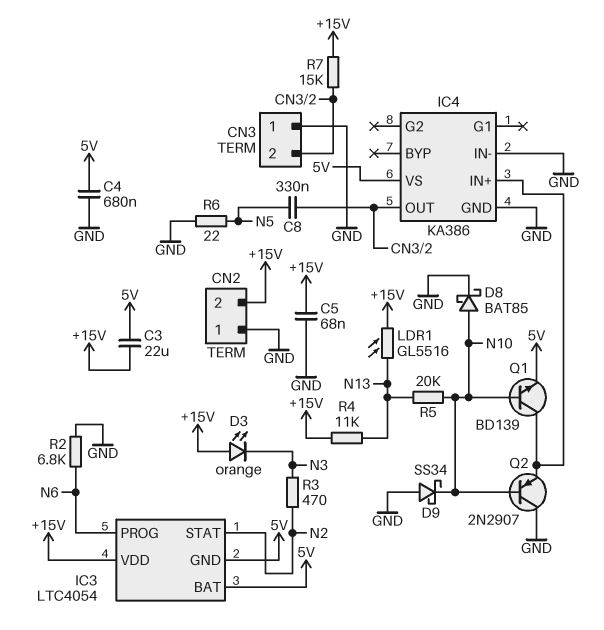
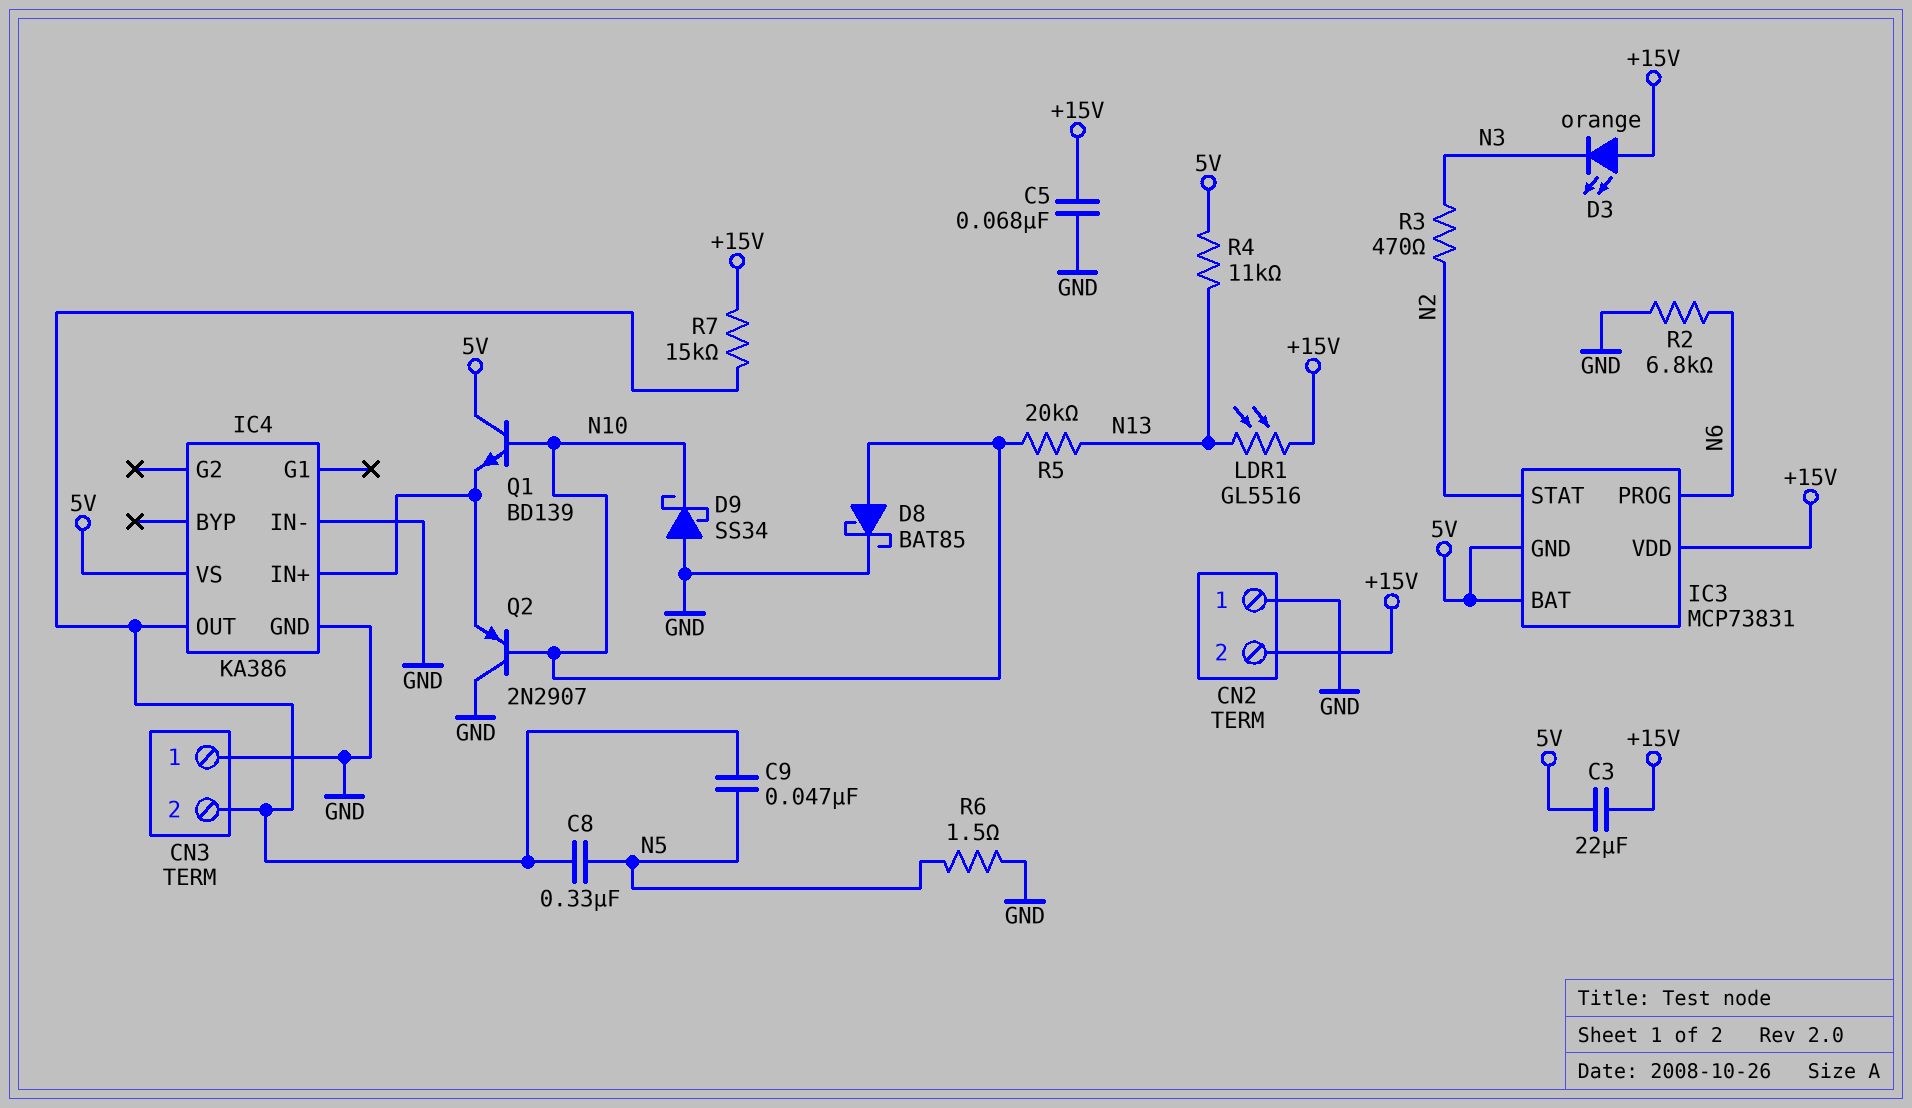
C4: 680nF (5V, GND) -> none
C9: none -> 47nF (CN3/2, N5)
IC3: LTC4054 -> MCP73831
Q1: NPN BD139 (B N10, C IC4/IN+, E 5V) -> NPN BD139 (B N10, C 5V, E IC4/IN+)
R4: 11k (+15V, N13) -> 11k (5V, N13)
R6: 22 (GND, N5) -> 1.5 (GND, N5)

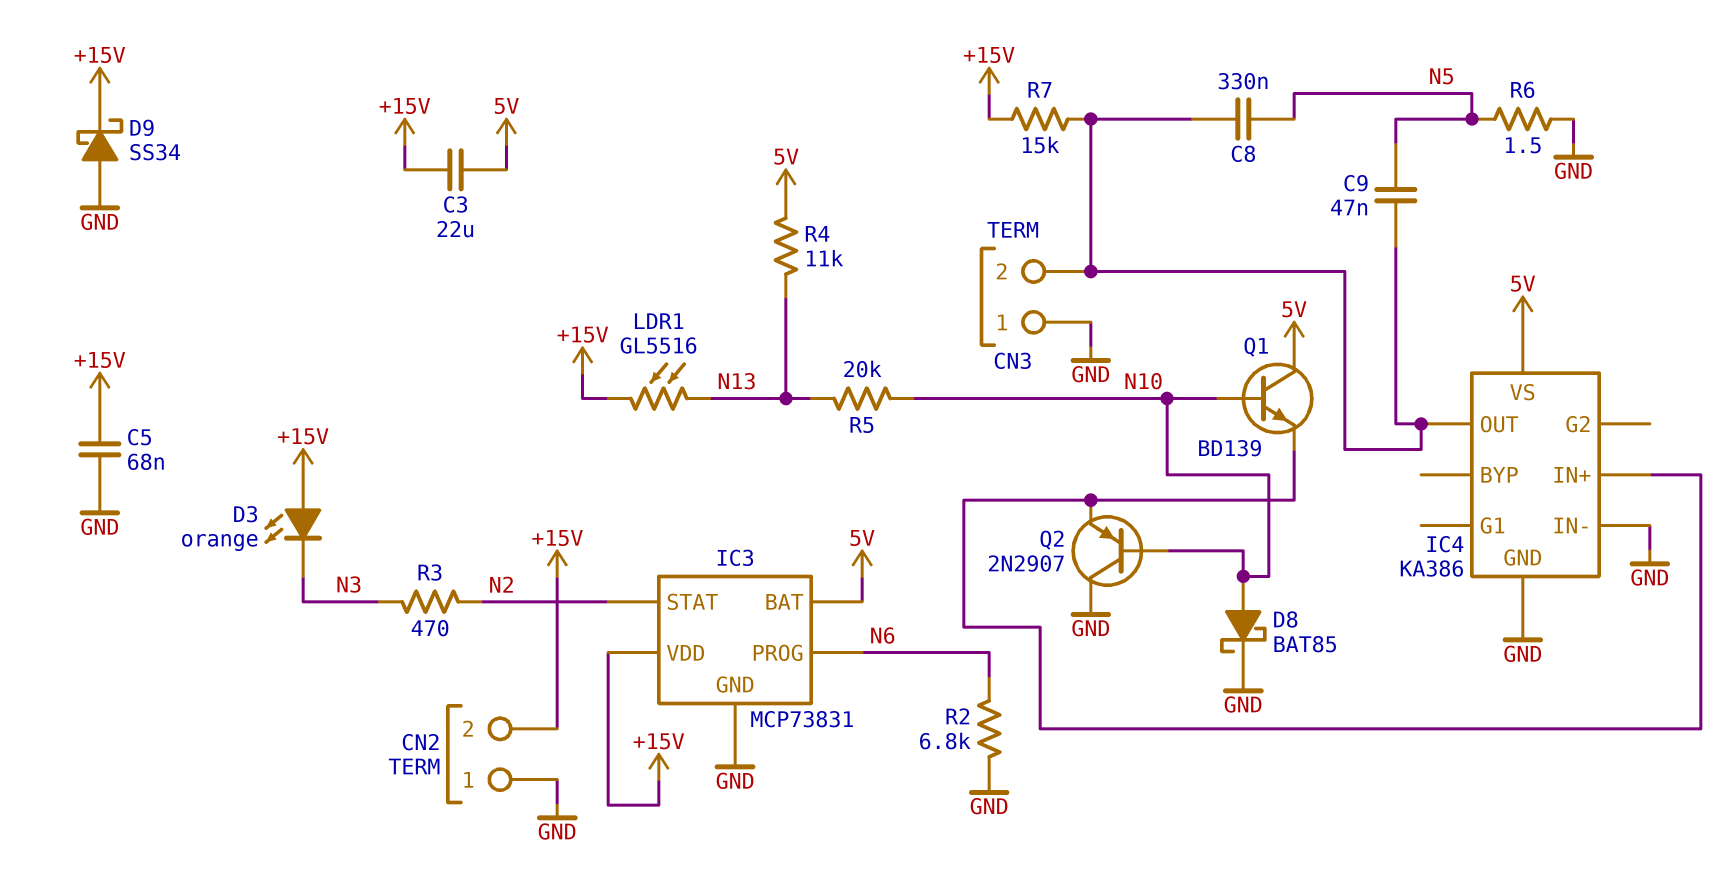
D9: schottky SS34 (A GND, K N10) -> schottky SS34 (A GND, K +15V)
IC3 pin GND: 5V -> GND

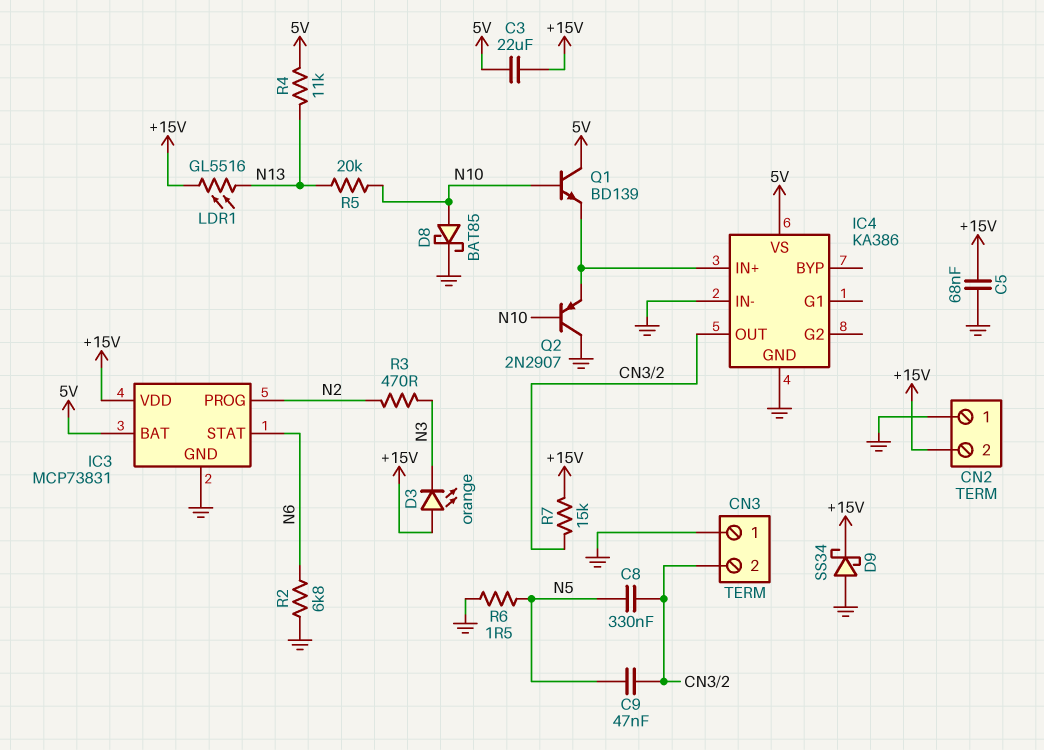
IC3 pin PROG: N6 -> N2
IC3 pin STAT: N2 -> N6

